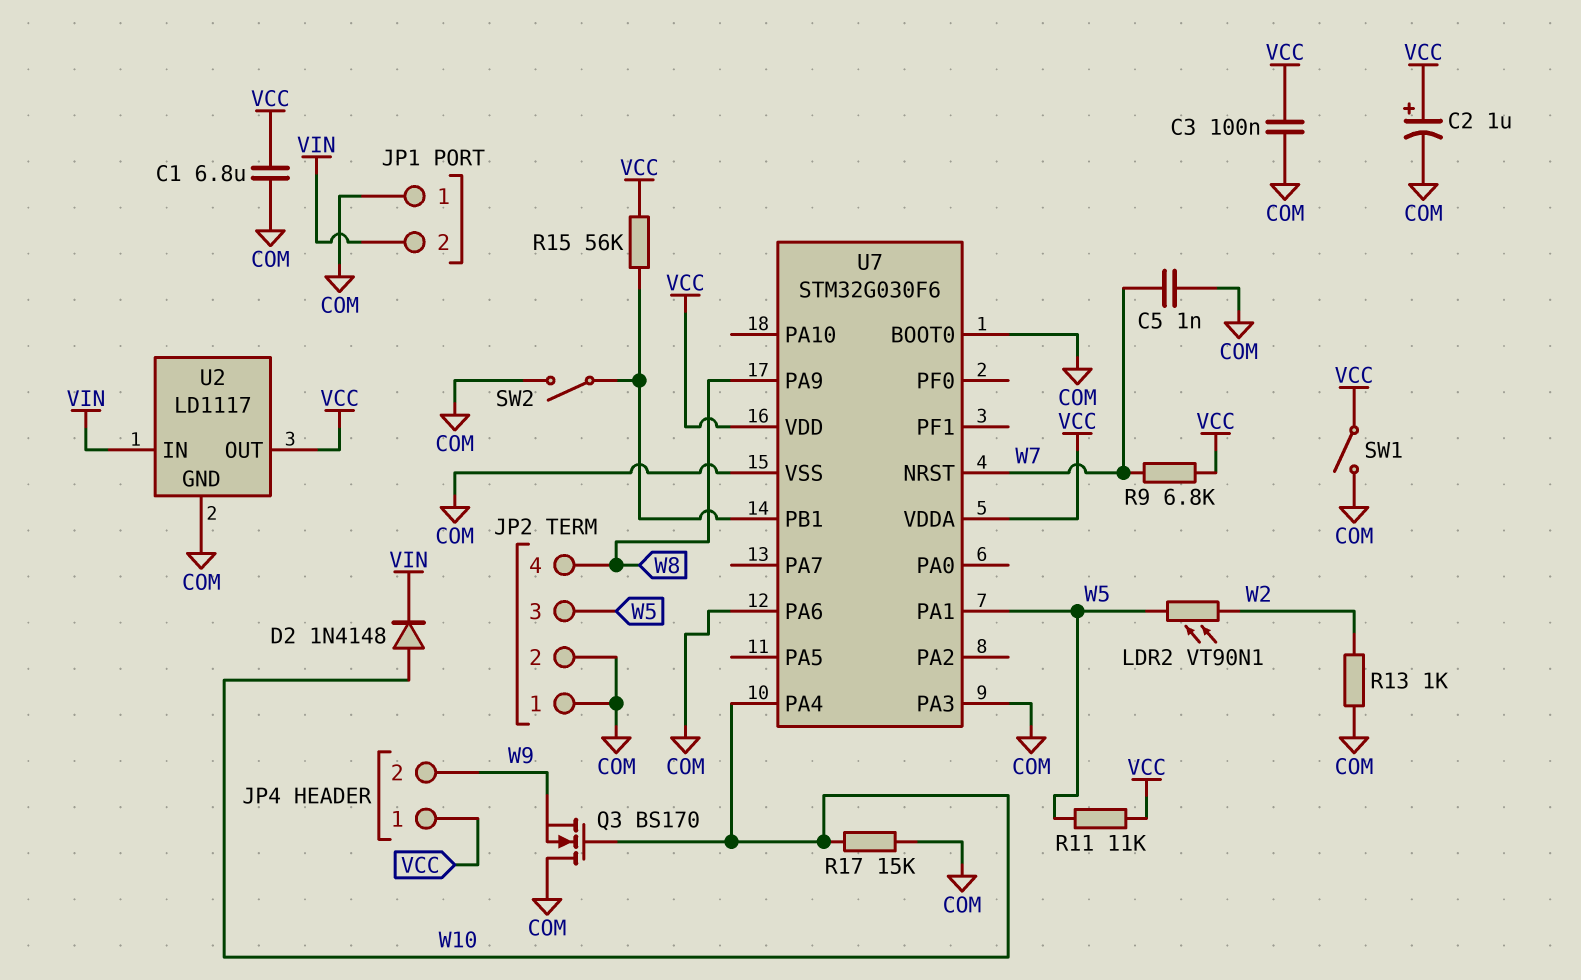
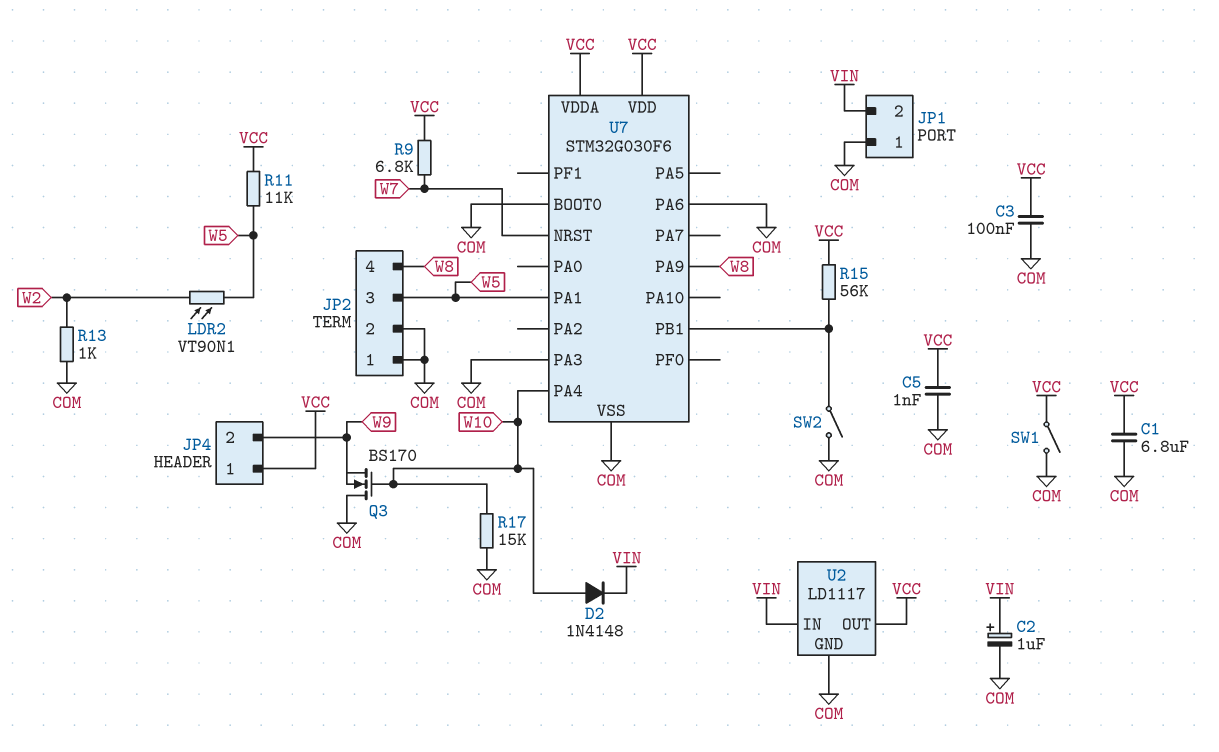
C2: 1uF (plus VCC, minus COM) -> 1uF (plus VIN, minus COM)
C5: 1nF (COM, W7) -> 1nF (COM, VCC)

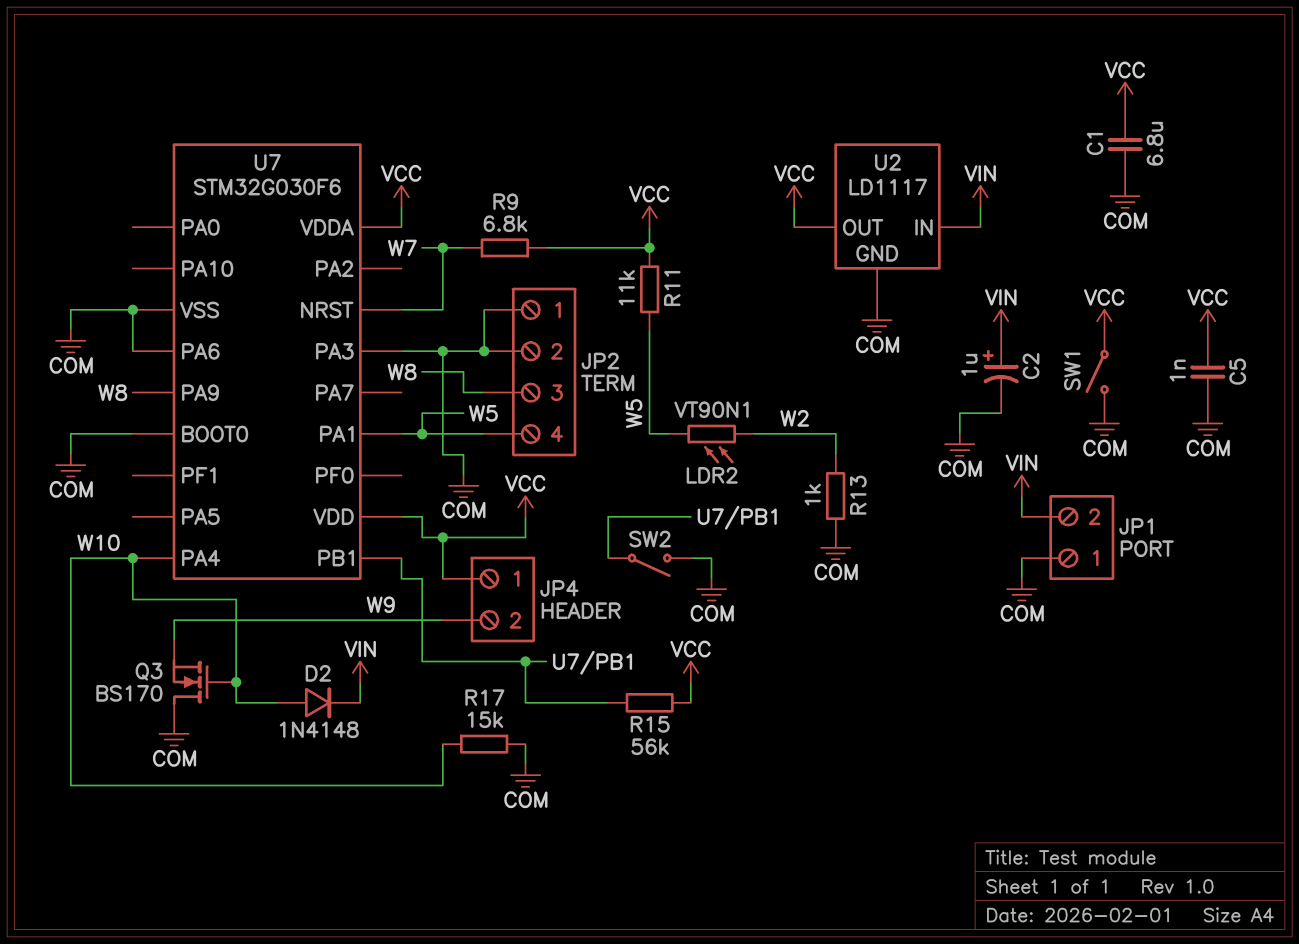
C3: 100nF (COM, VCC) -> none
JP2 pin 3: W5 -> W8
JP2 pin 4: W8 -> W5

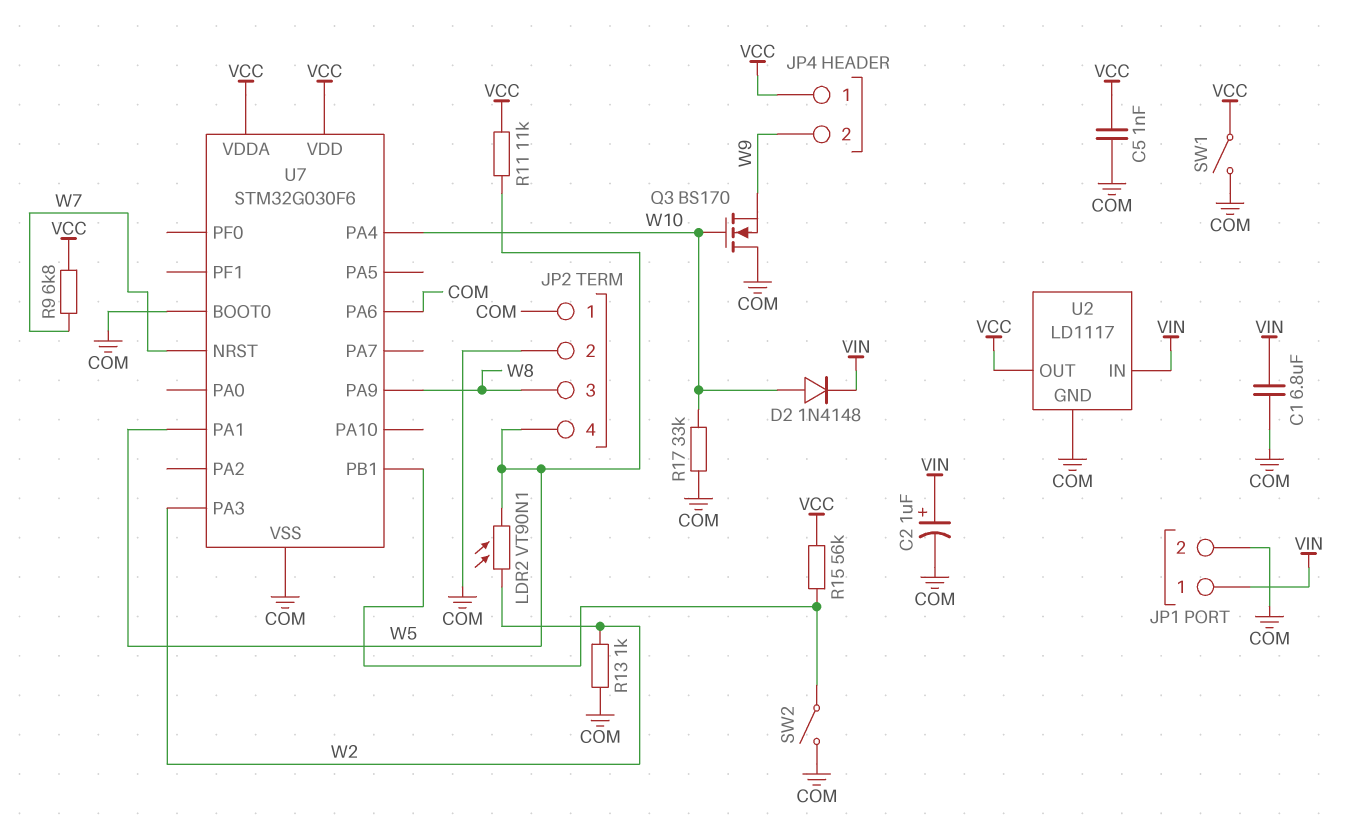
C1: 6.8uF (COM, VCC) -> 6.8uF (COM, VIN)
JP1 pin 1: COM -> VIN
JP1 pin 2: VIN -> COM
R17: 15k (COM, W10) -> 33k (COM, W10)
U7 pin PA3: COM -> W2

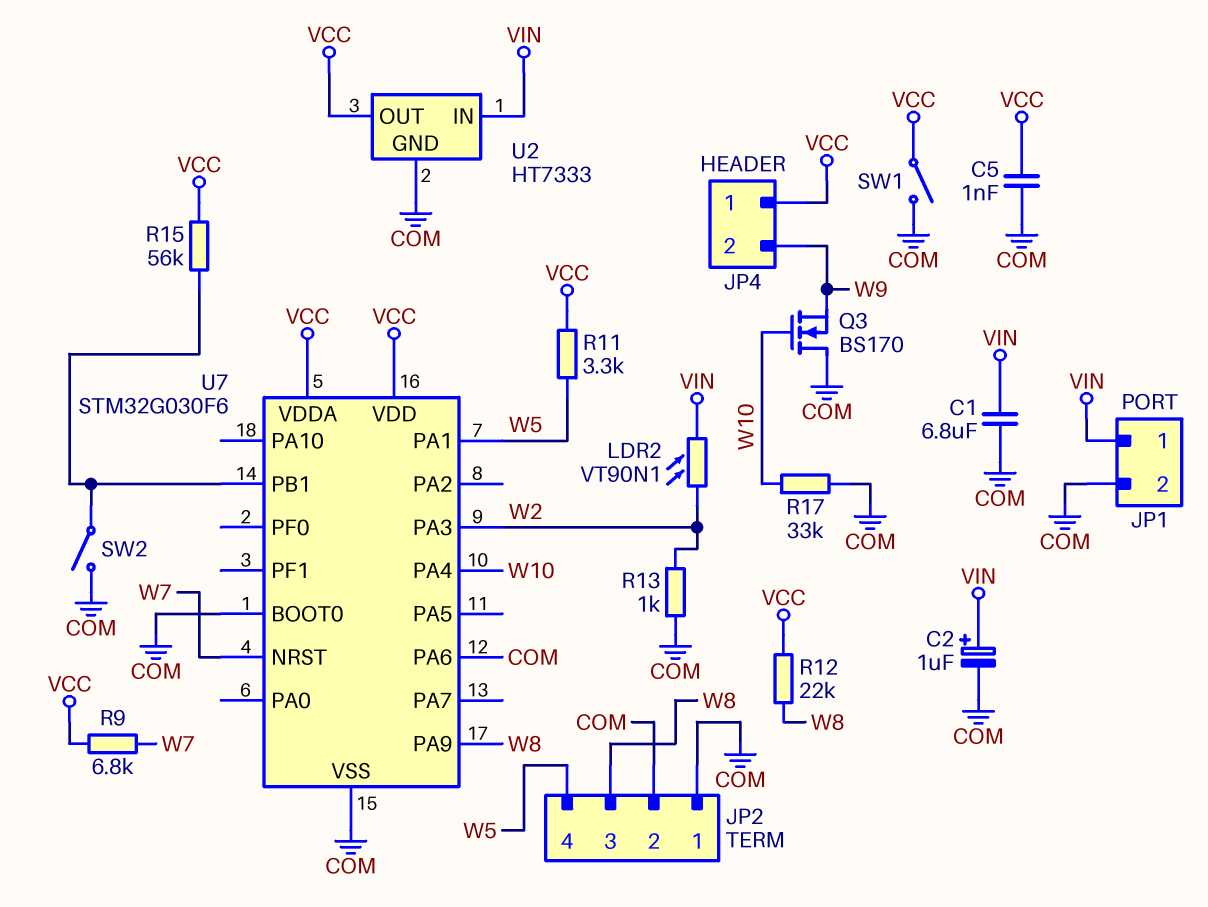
D2: diode 1N4148 (A W10, K VIN) -> none
LDR2: VT90N1 (W2, W5) -> VT90N1 (VIN, W2)
R11: 11k (VCC, W5) -> 3.3k (VCC, W5)
R12: none -> 22k (VCC, W8)
U2: LD1117 -> HT7333

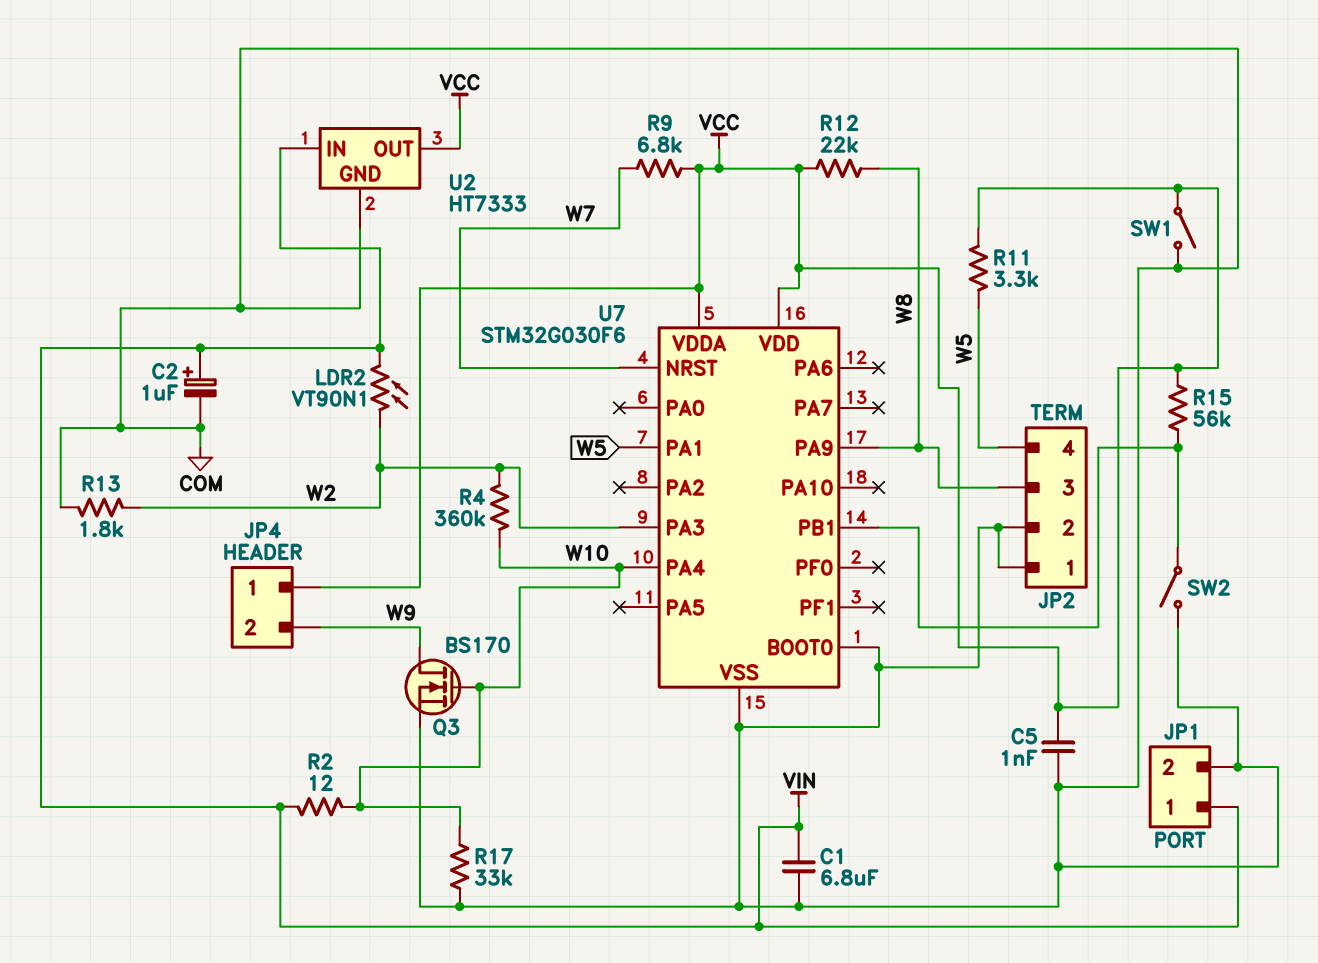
Q3: NMOS BS170 (G W10, D COM, S W9) -> NMOS BS170 (G W10, D W9, S COM)
R2: none -> 12 (VIN, W10)
R4: none -> 360k (W2, W10)
R13: 1k (COM, W2) -> 1.8k (COM, W2)
U7 pin PA6: COM -> none

